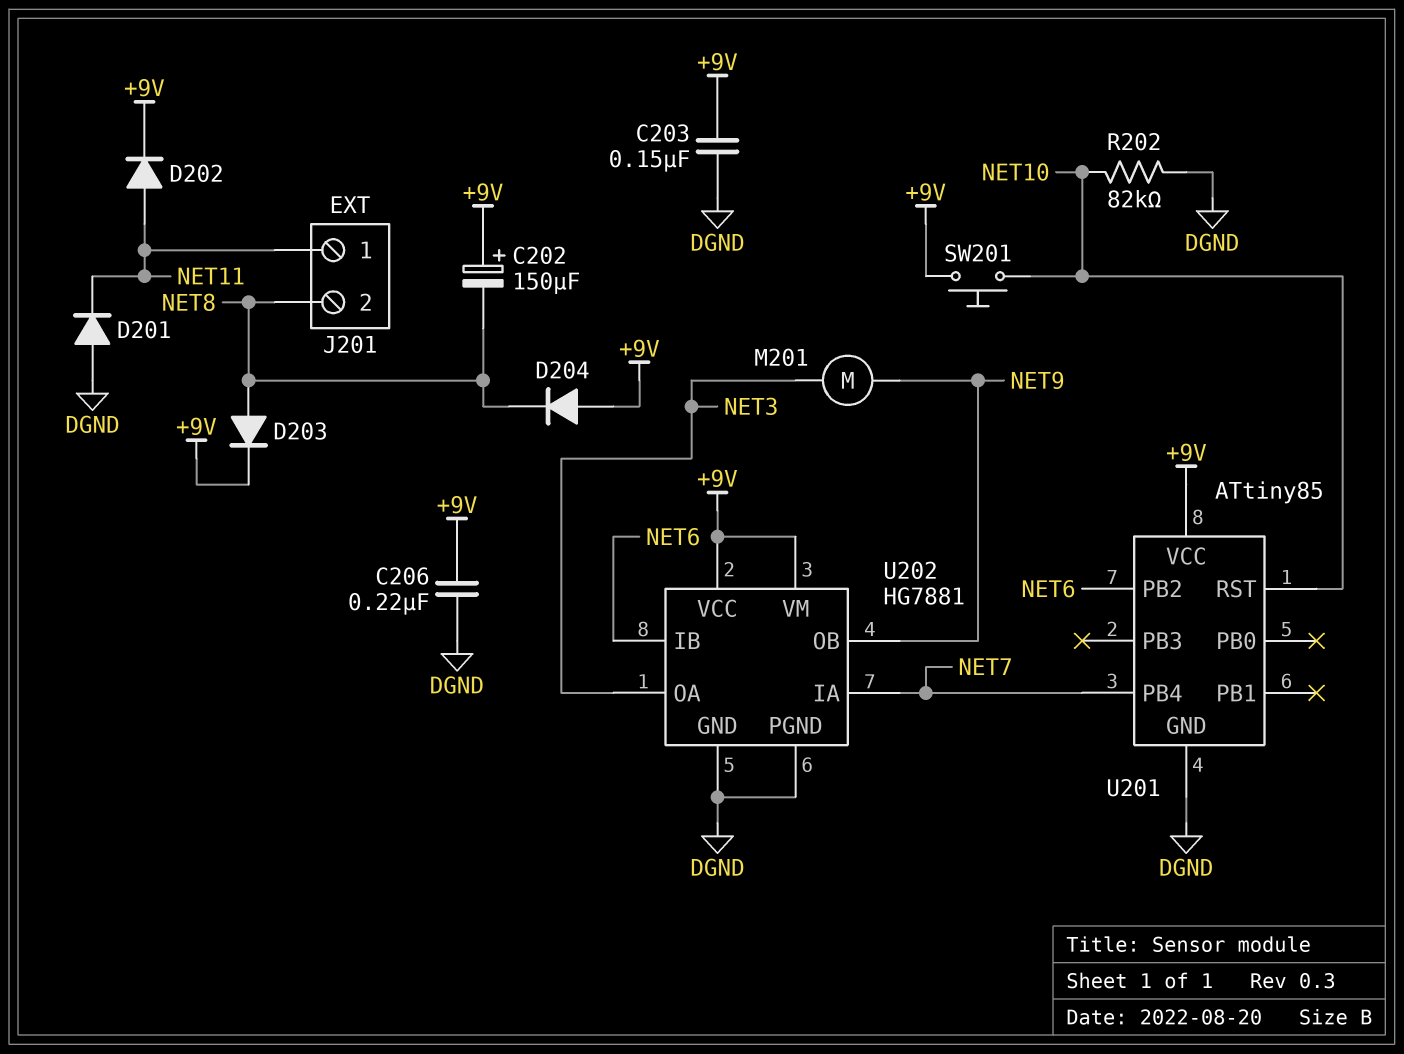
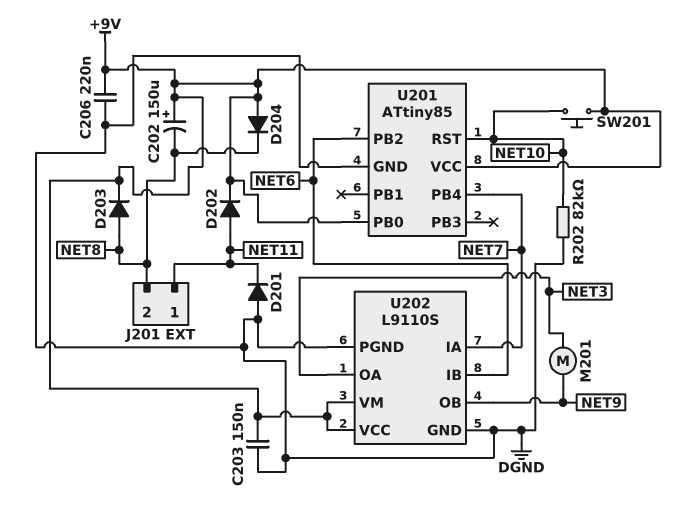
U201 pin PB0: none -> +9V
U202: HG7881 -> L9110S

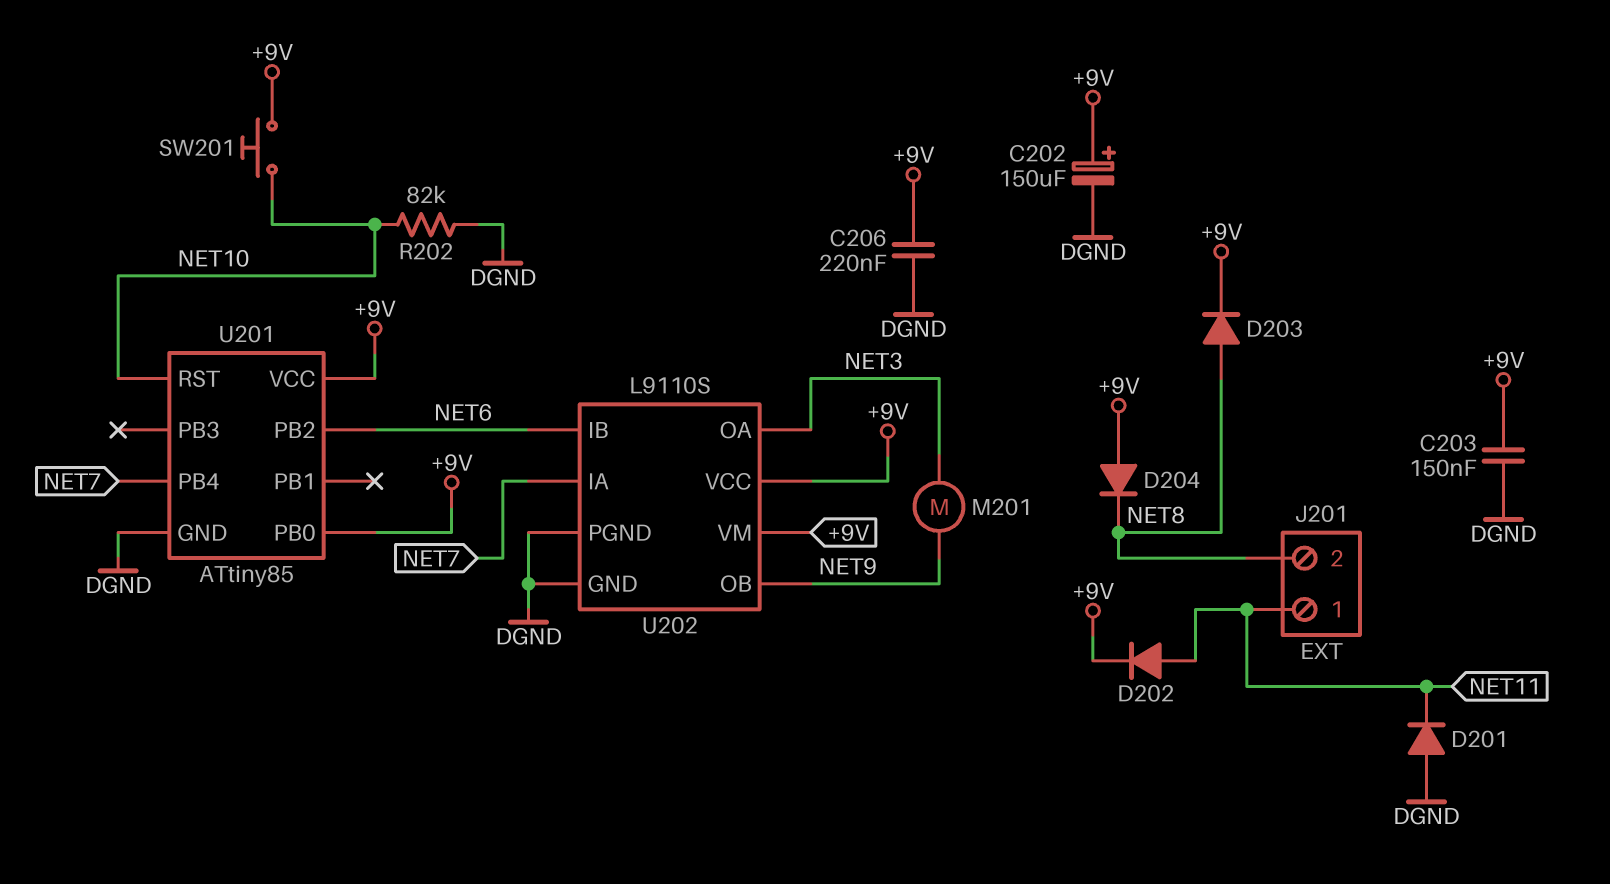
C202: 150uF (plus +9V, minus NET8) -> 150uF (plus +9V, minus DGND)

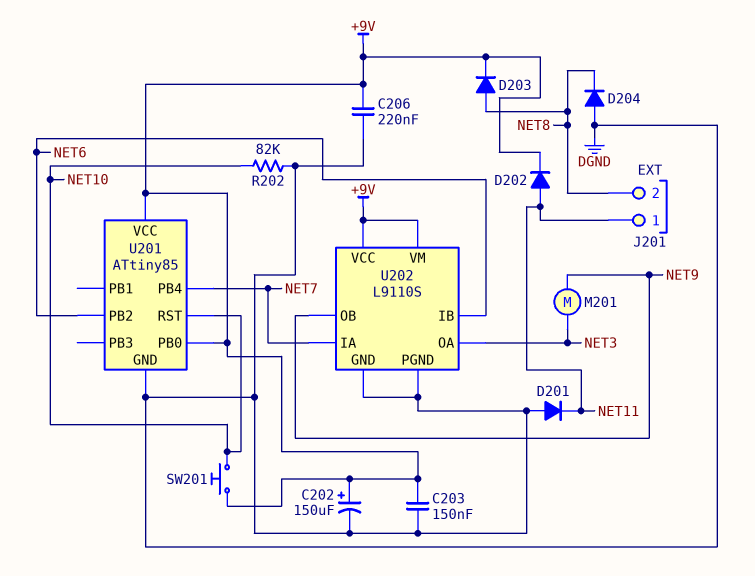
D204: diode (A +9V, K NET8) -> diode (A DGND, K NET8)

